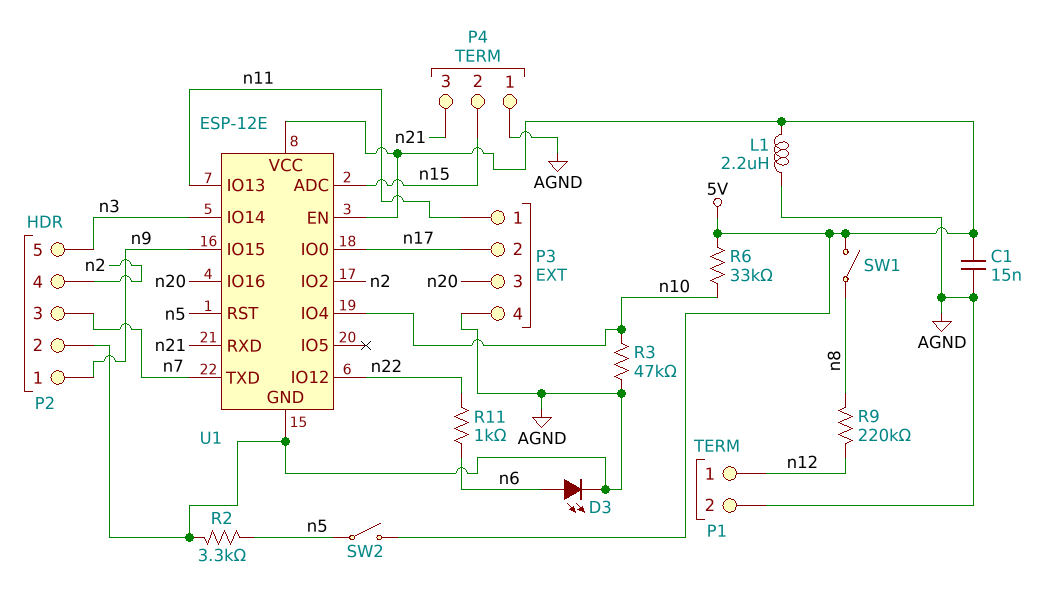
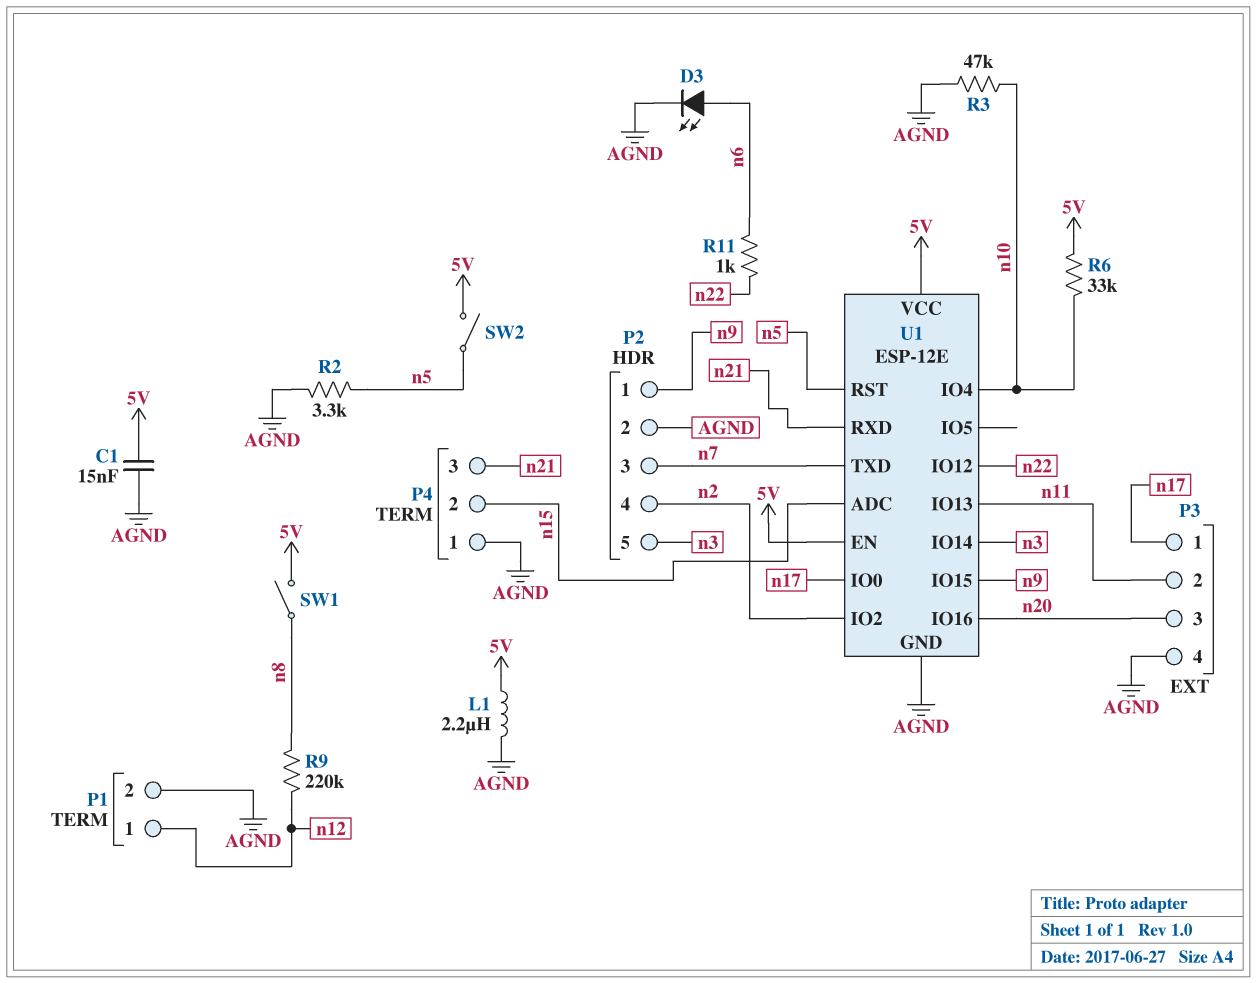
P3 pin 1: n11 -> n17
P3 pin 2: n17 -> n11

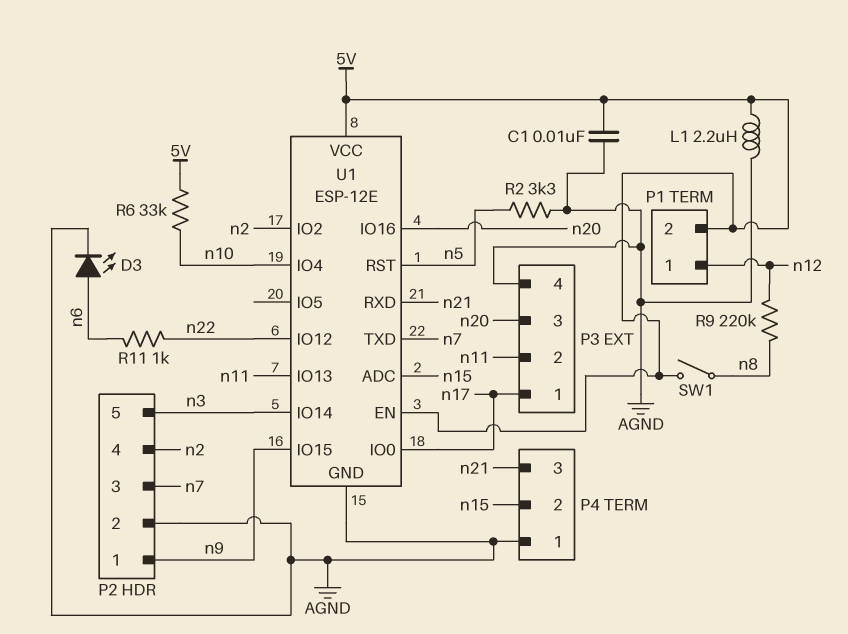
C1: 15nF (5V, AGND) -> 10nF (5V, AGND)
P1 pin 2: AGND -> 5V
R3: 47k (AGND, n10) -> none
SW2: switch (5V, n5) -> none

